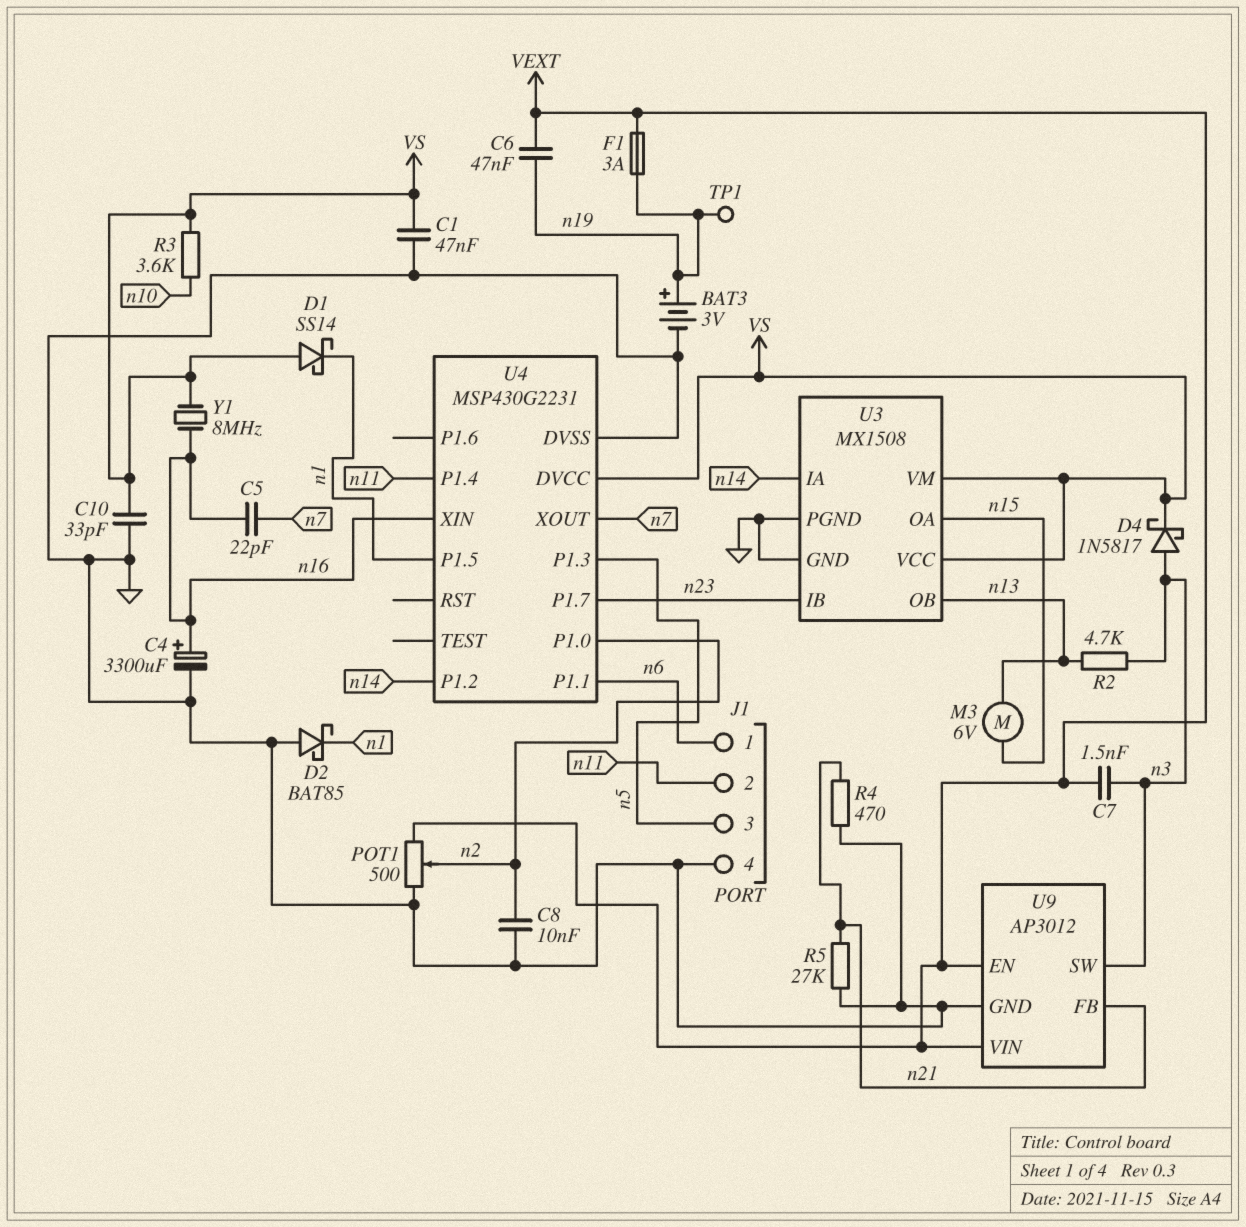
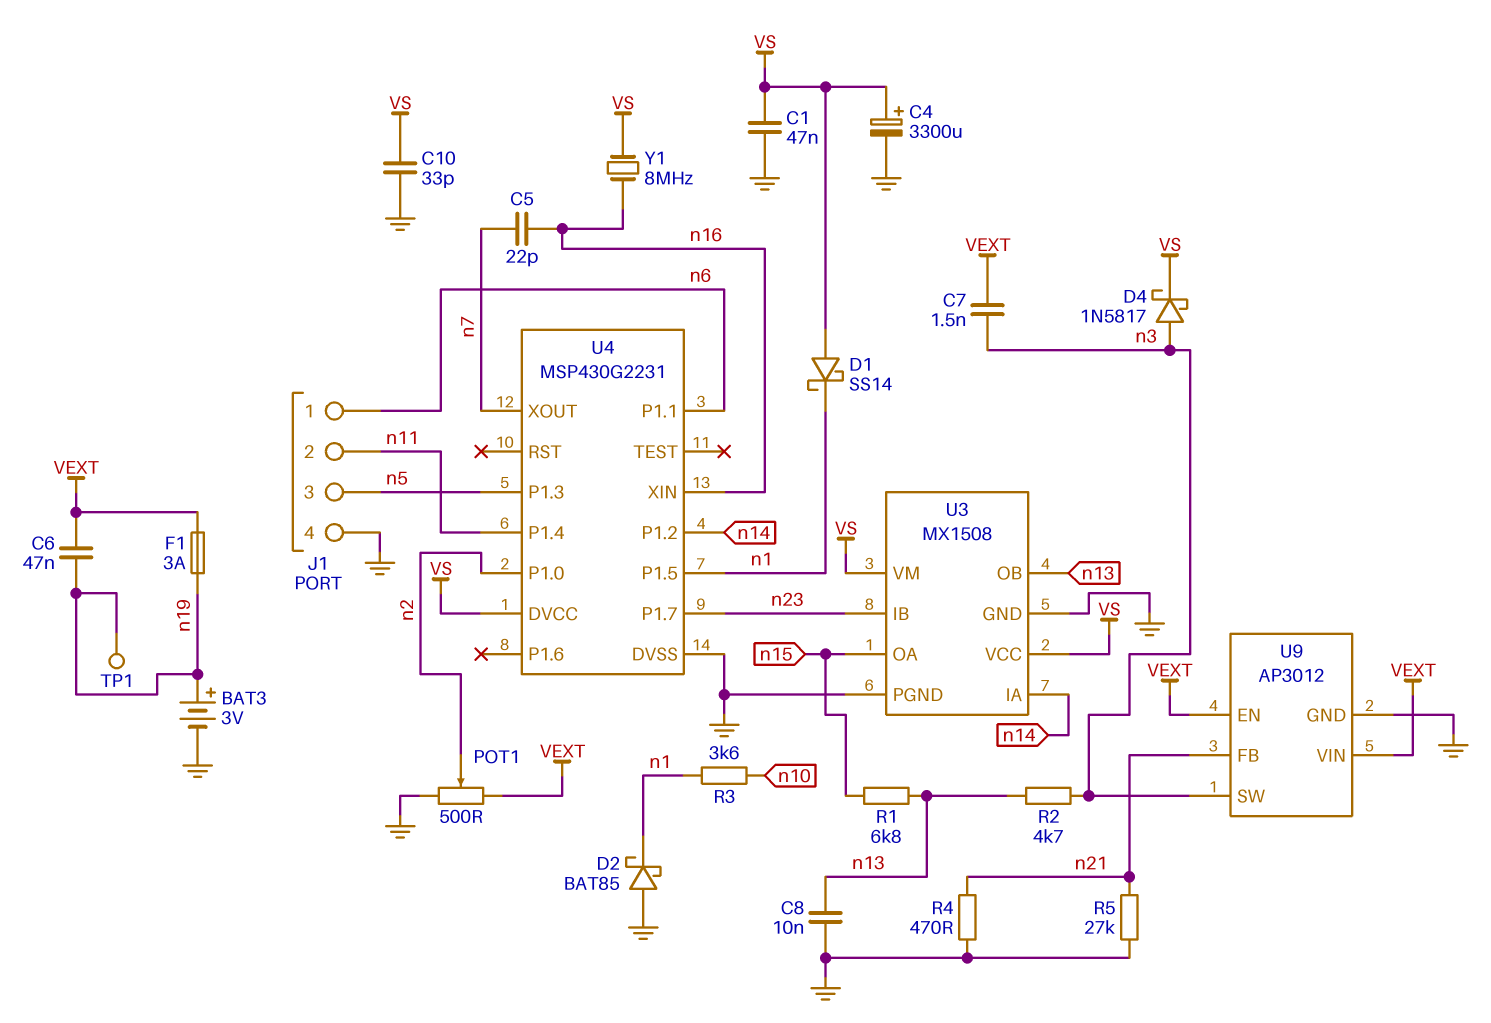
C4: 3300uF (plus n16, minus GND) -> 3300uF (plus VS, minus GND)
C8: 10nF (GND, n2) -> 10nF (GND, n13)
M3: motor 6V (n13, n15) -> none
R1: none -> 6.8k (n13, n15)
R3: 3.6k (VS, n10) -> 3.6k (n1, n10)

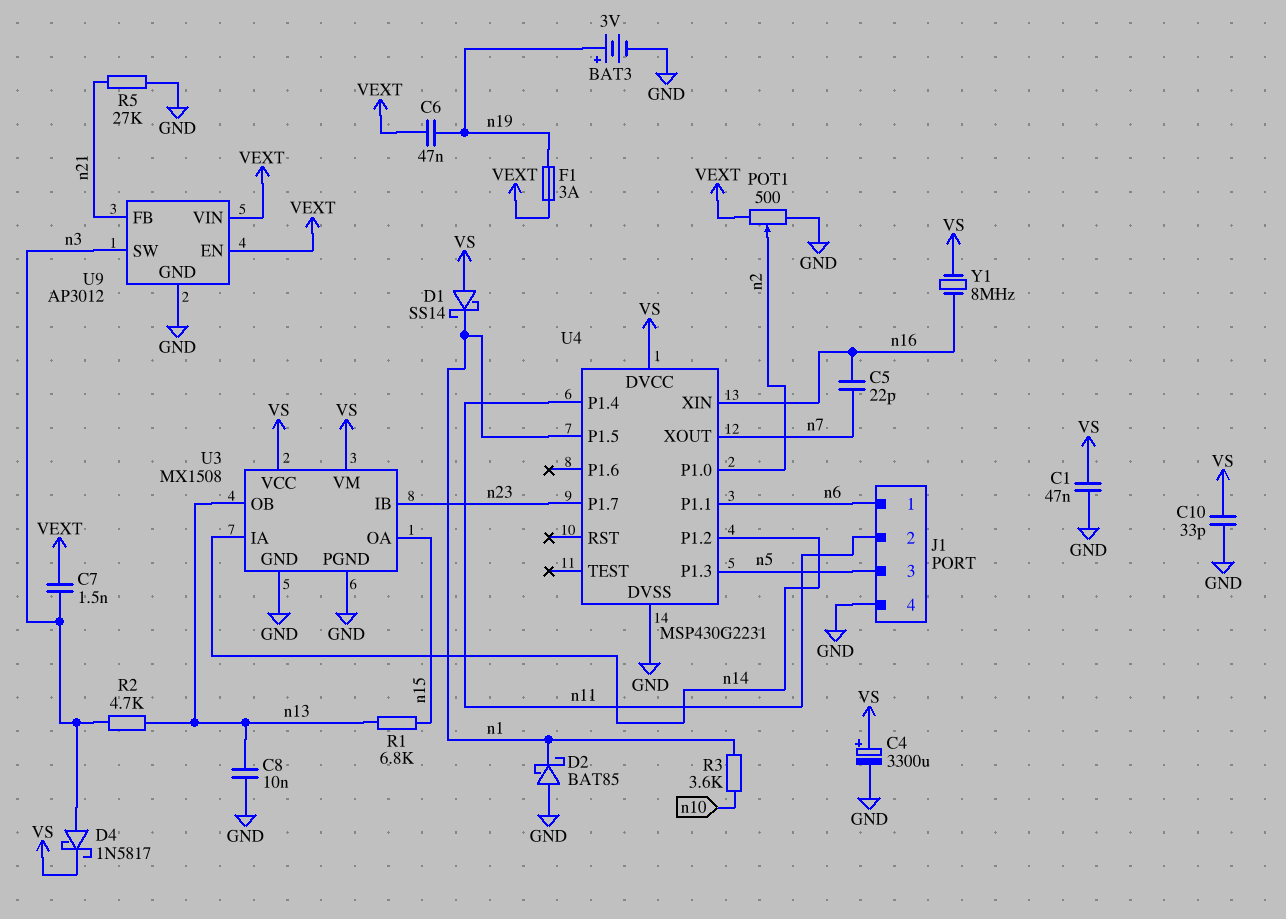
R4: 470 (GND, n21) -> none
TP1: test point (n19) -> none

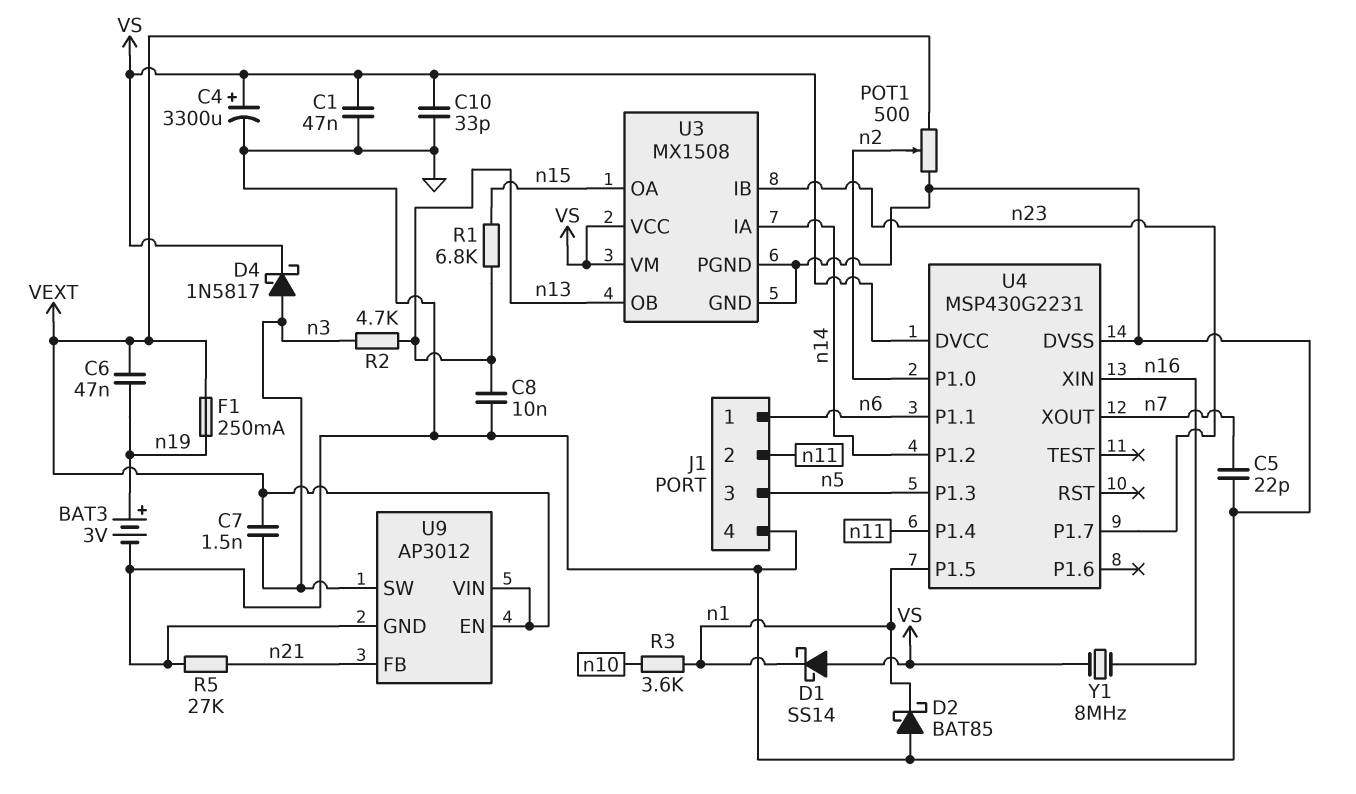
C5: 22pF (n7, n16) -> 22pF (GND, n7)
F1: 3A (VEXT, n19) -> 250mA (VEXT, n19)

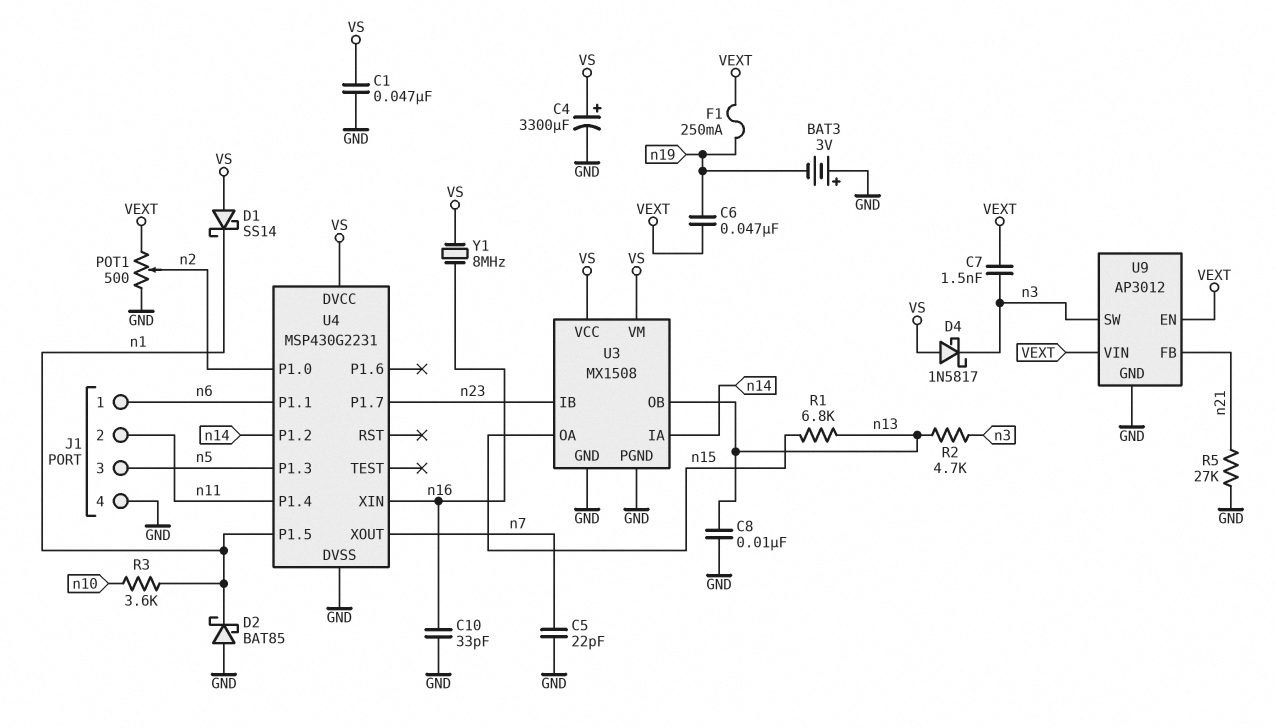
BAT3: 3V (plus n19, minus GND) -> 3V (plus GND, minus n19)
C10: 33pF (GND, VS) -> 33pF (GND, n16)
D4: schottky 1N5817 (A n3, K VS) -> schottky 1N5817 (A VS, K n3)

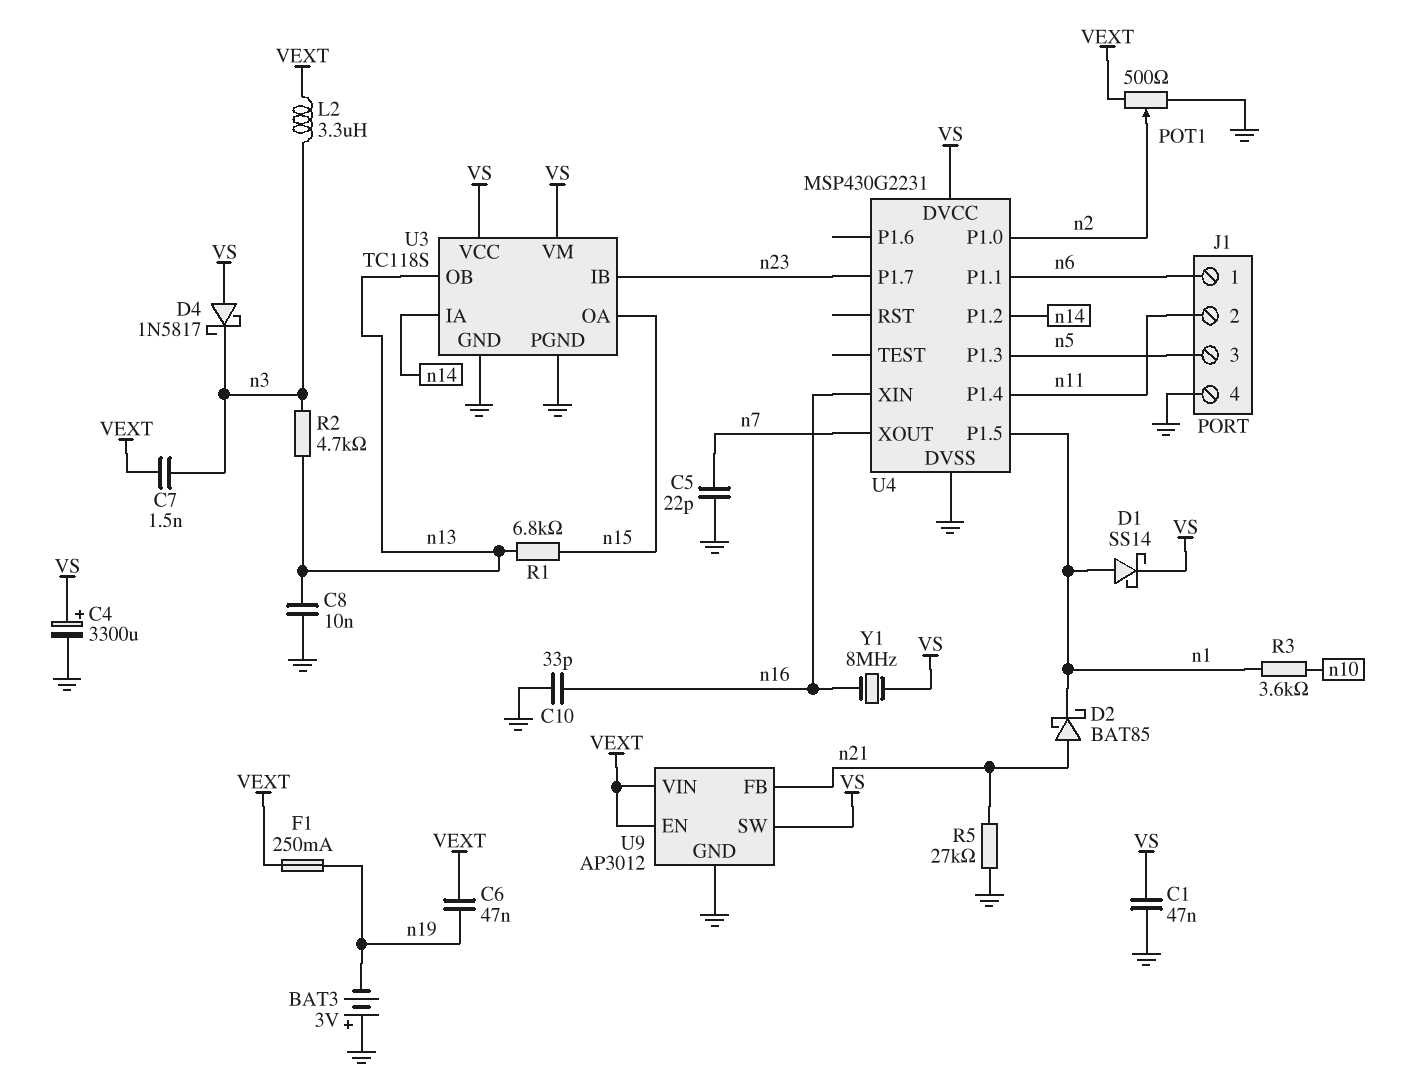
D1: schottky SS14 (A VS, K n1) -> schottky SS14 (A n1, K VS)
D2: schottky BAT85 (A GND, K n1) -> schottky BAT85 (A n21, K n1)
L2: none -> 3.3uH (VEXT, n3)
U3: MX1508 -> TC118S
U9 pin SW: n3 -> VS

